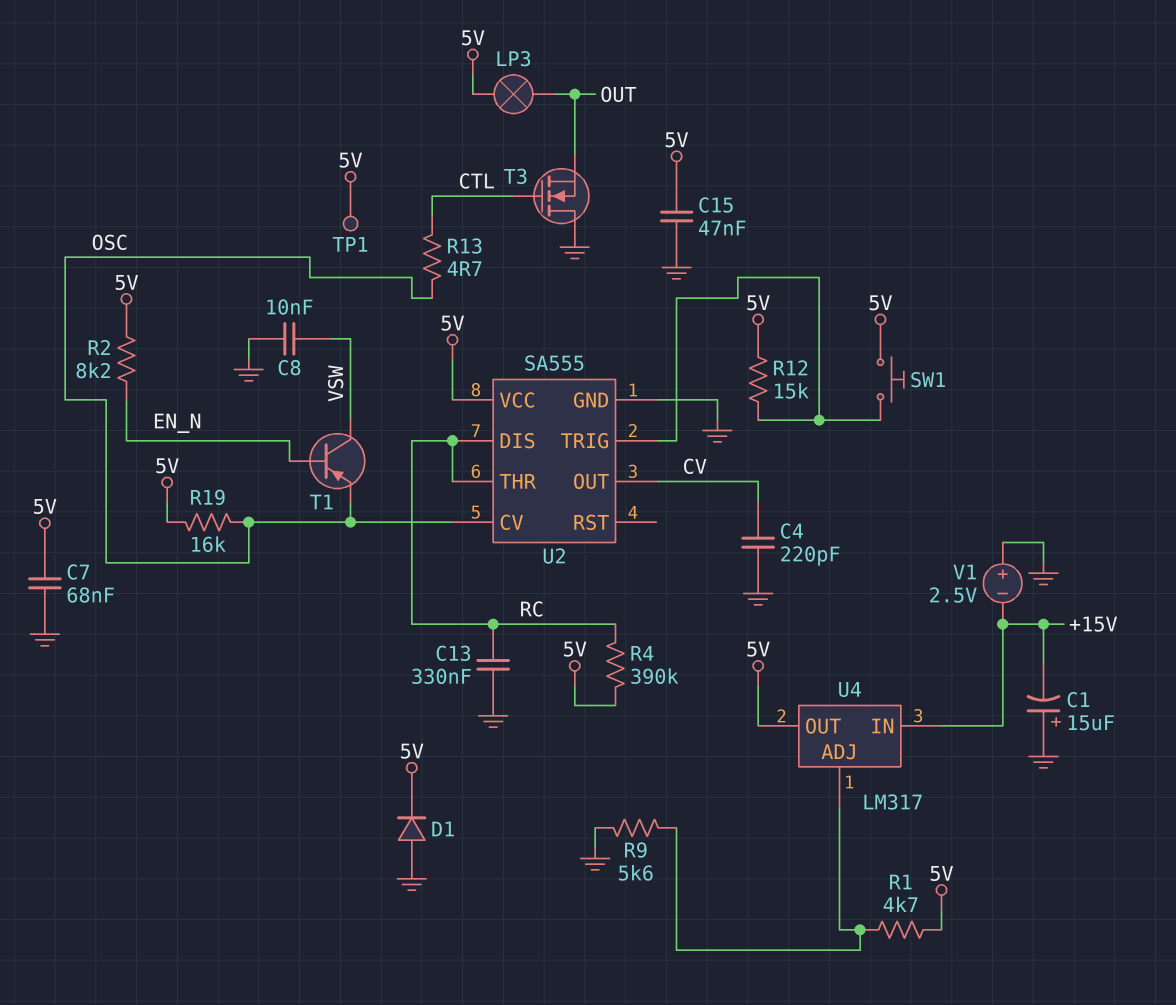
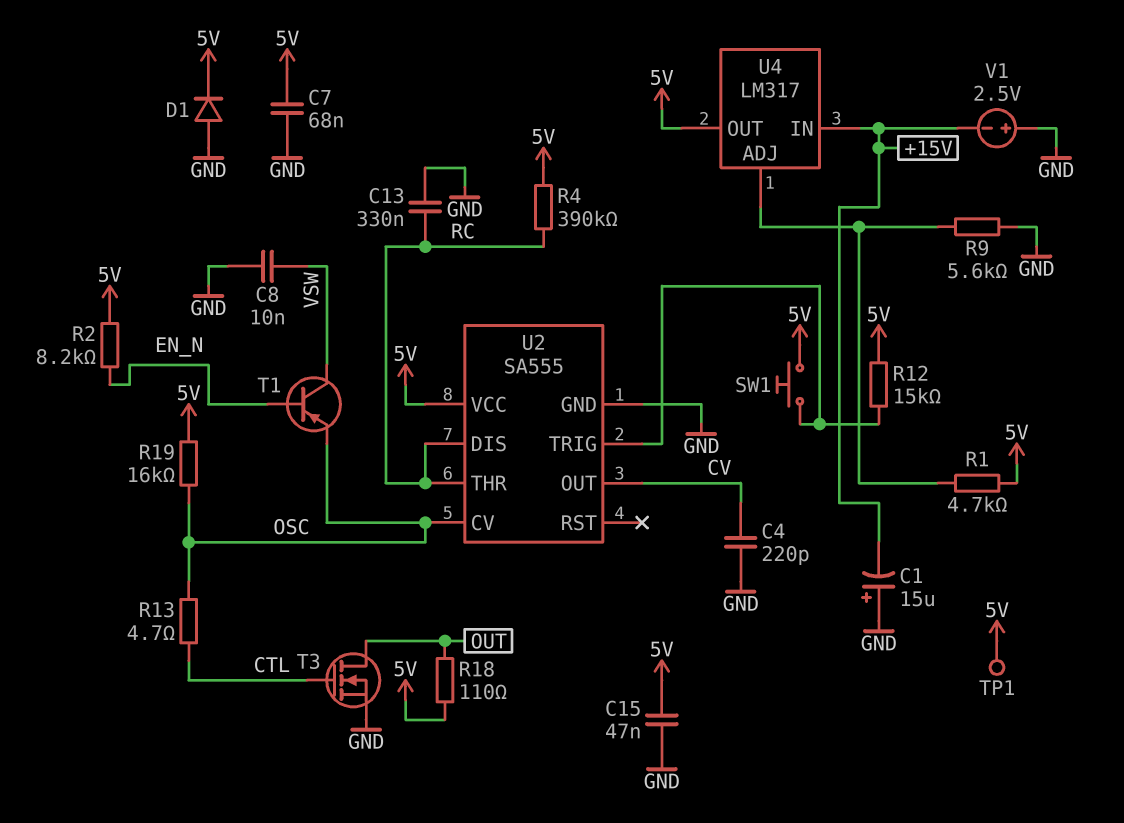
LP3: lamp (5V, OUT) -> none
R18: none -> 110 (5V, OUT)
T3: NMOS (G CTL, D GND, S OUT) -> NMOS (G CTL, D OUT, S GND)

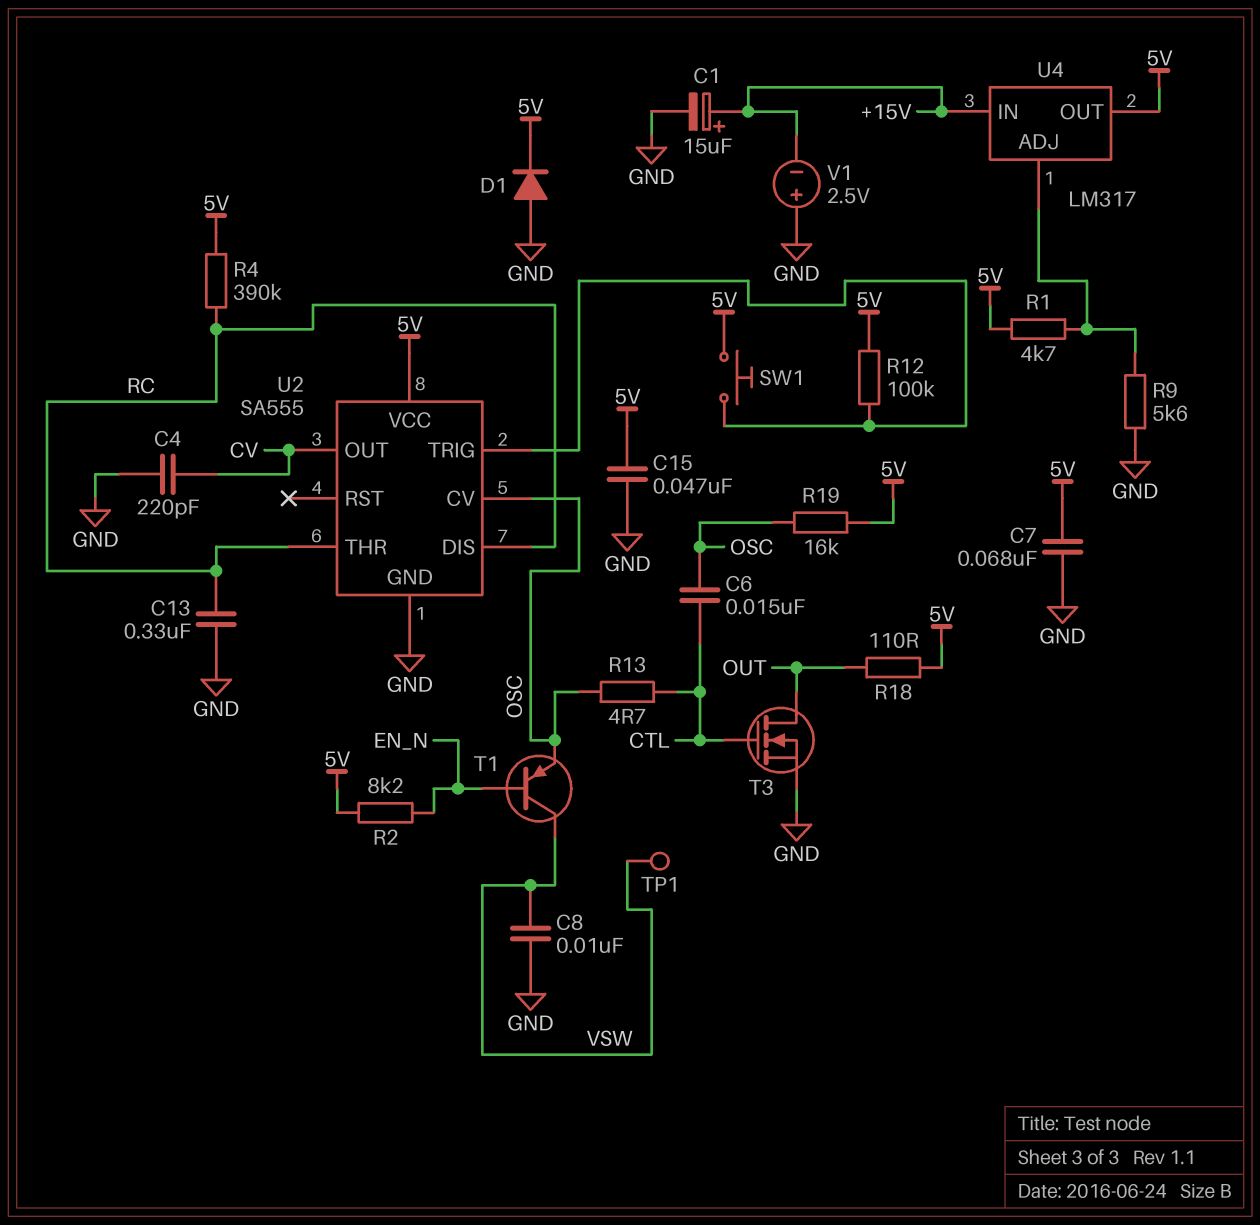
C1: 15uF (plus GND, minus +15V) -> 15uF (plus +15V, minus GND)
C6: none -> 15nF (CTL, OSC)
R12: 15k (5V, U2/TRIG) -> 100k (5V, U2/TRIG)
TP1: test point (5V) -> test point (VSW)

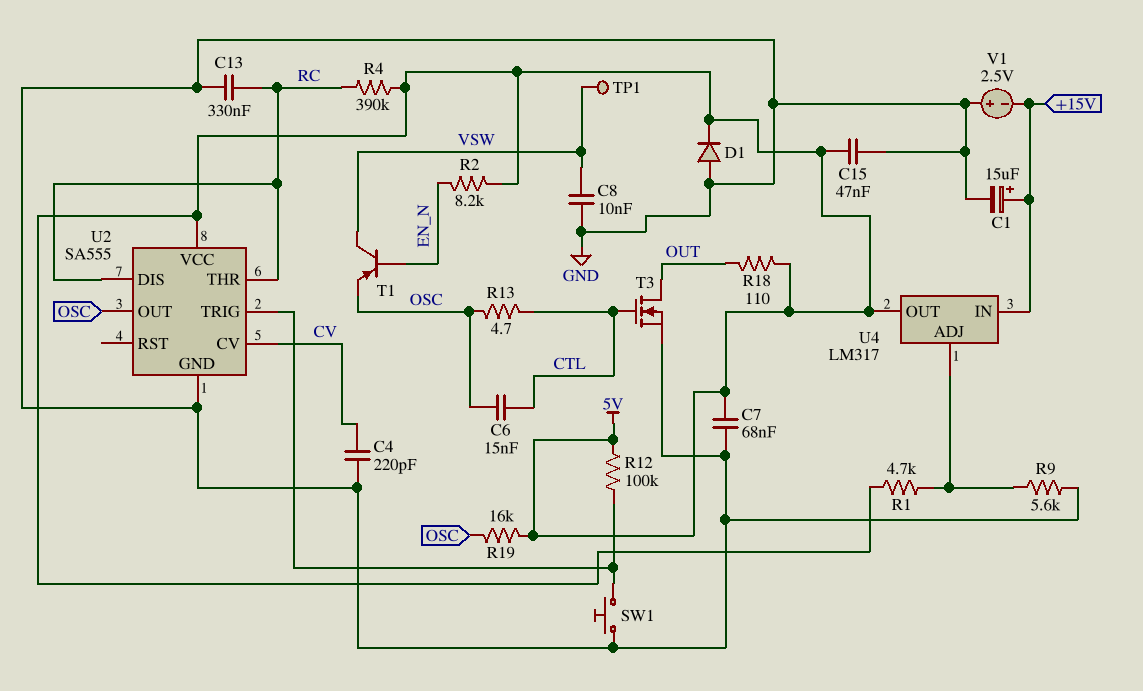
SW1: button (5V, U2/TRIG) -> button (GND, U2/TRIG)
U2 pin CV: OSC -> CV
U2 pin OUT: CV -> OSC

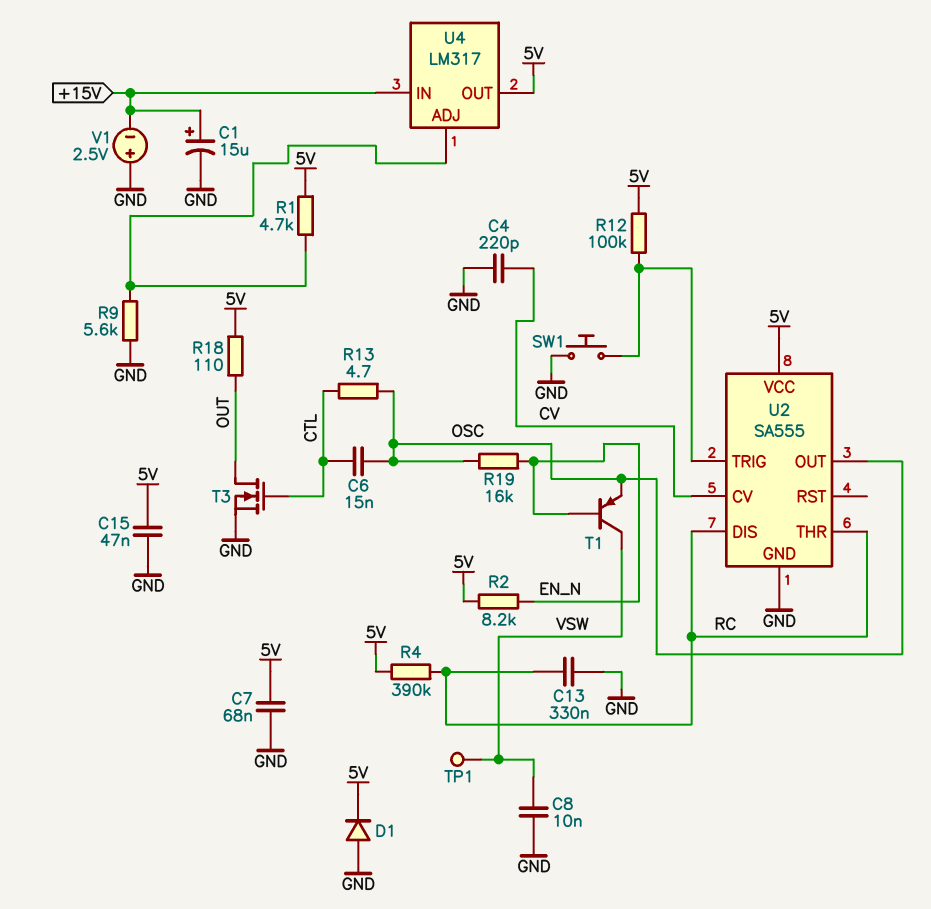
R19: 16k (5V, OSC) -> 16k (EN_N, OSC)

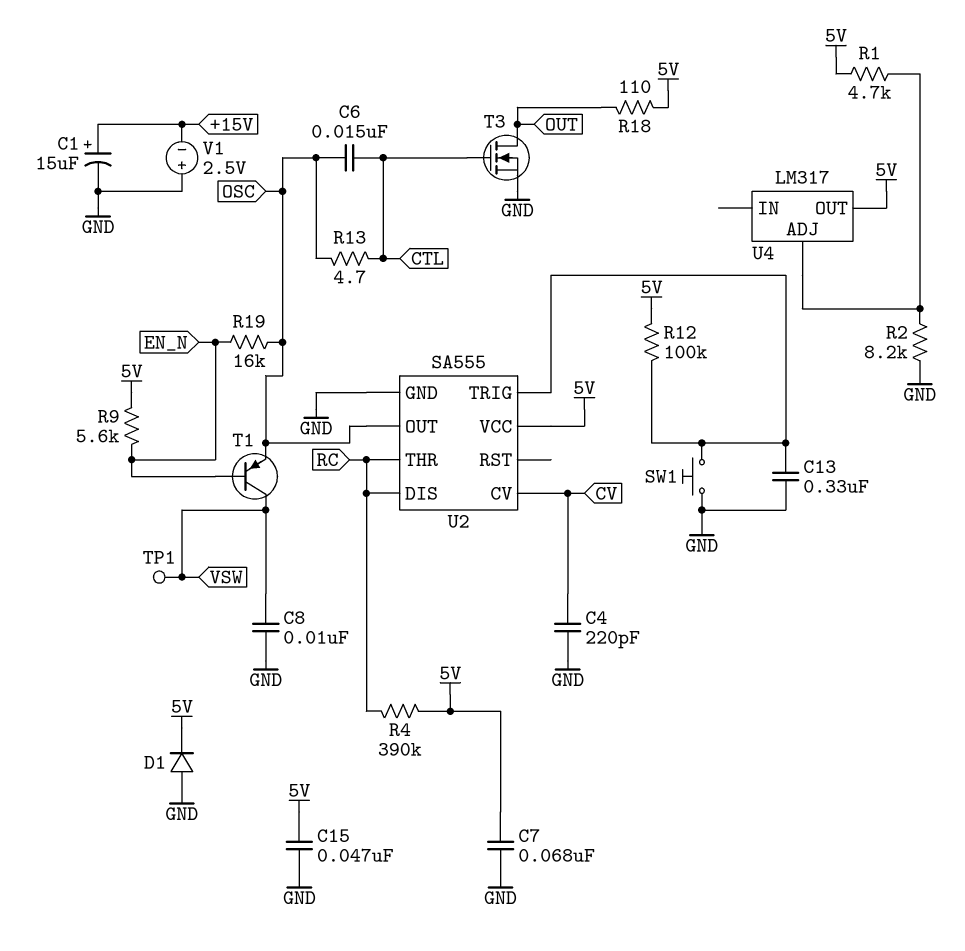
C13: 330nF (GND, RC) -> 330nF (GND, U2/TRIG)
R2: 8.2k (5V, EN_N) -> 8.2k (GND, U4/ADJ)
R9: 5.6k (GND, U4/ADJ) -> 5.6k (5V, EN_N)
U4 pin IN: +15V -> none

